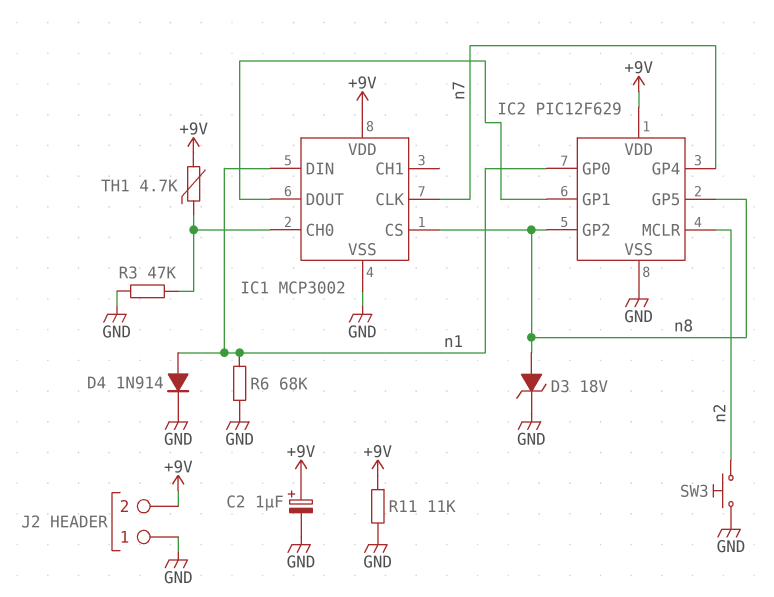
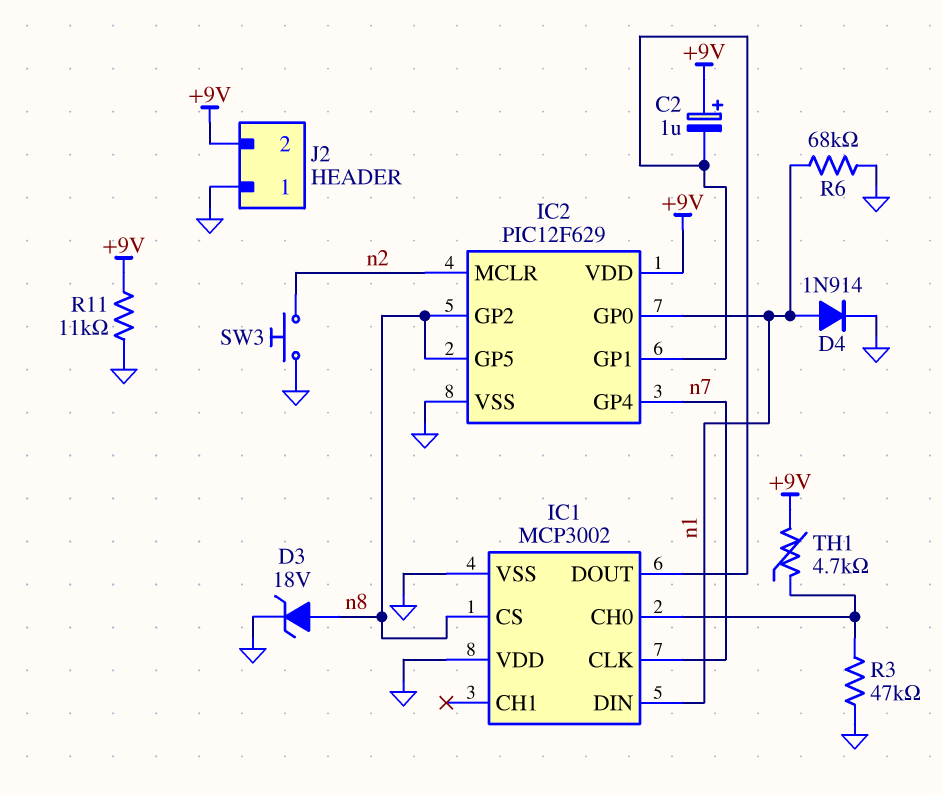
C2: 1uF (plus +9V, minus GND) -> 1uF (plus +9V, minus IC1/DOUT)
IC1 pin VDD: +9V -> GND

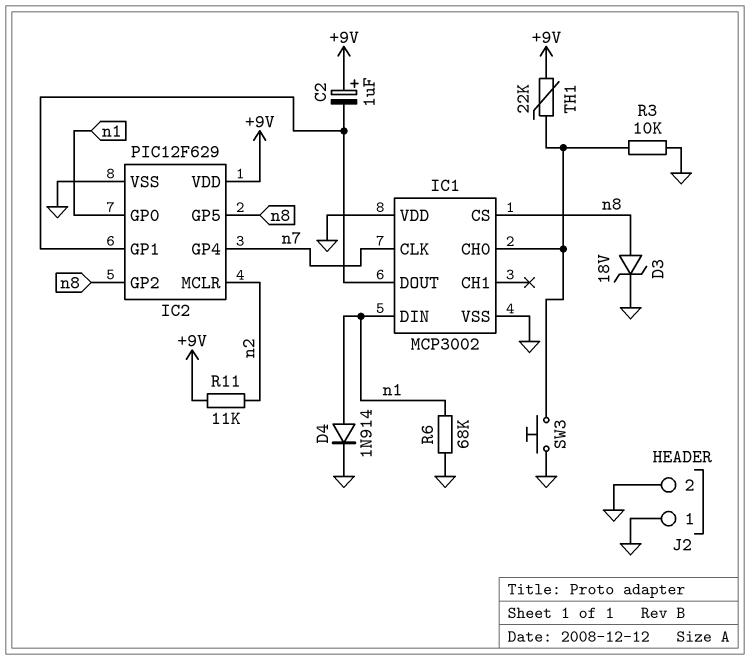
J2 pin 2: +9V -> GND
R3: 47k (GND, IC1/CH0) -> 10k (GND, IC1/CH0)
R11: 11k (+9V, GND) -> 11k (+9V, n2)
SW3: button (GND, n2) -> button (GND, IC1/CH0)
TH1: 4.7k (+9V, IC1/CH0) -> 22k (+9V, IC1/CH0)

